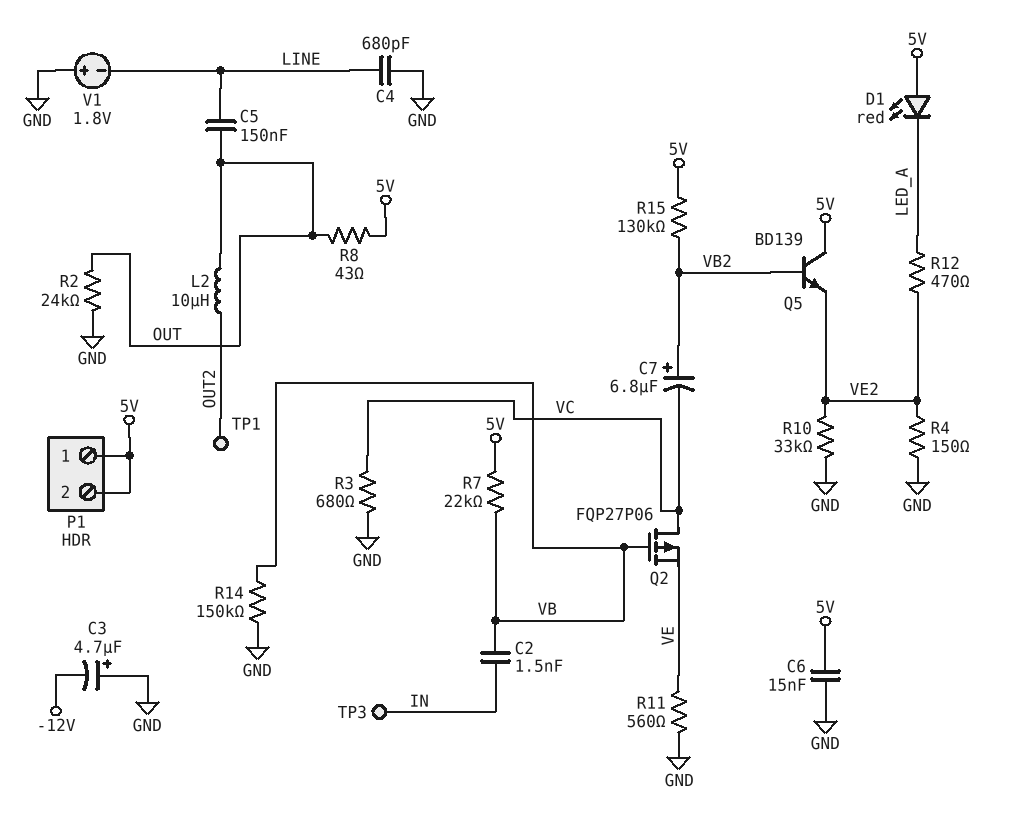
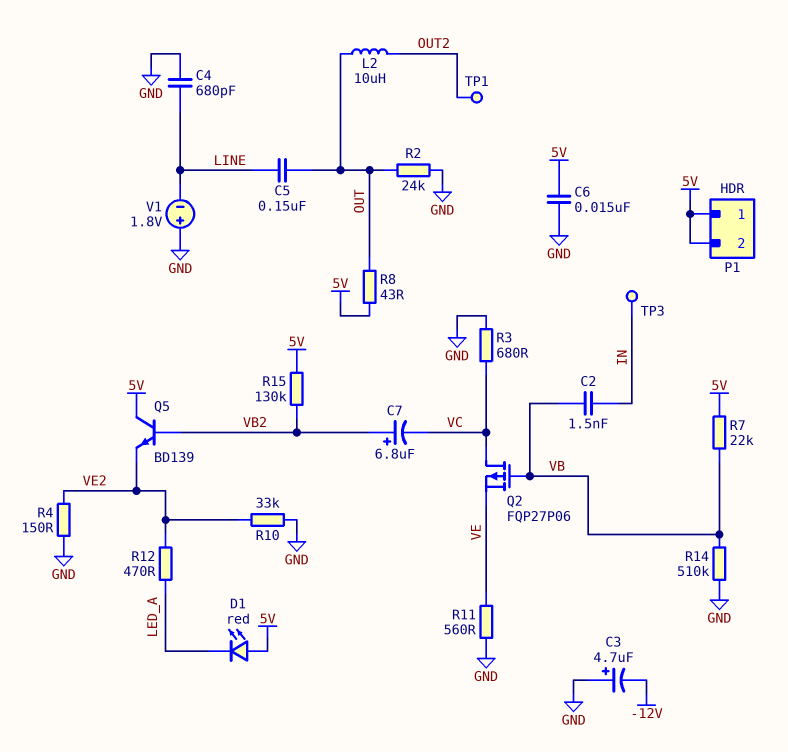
R14: 150k (GND, VB) -> 510k (GND, VB)

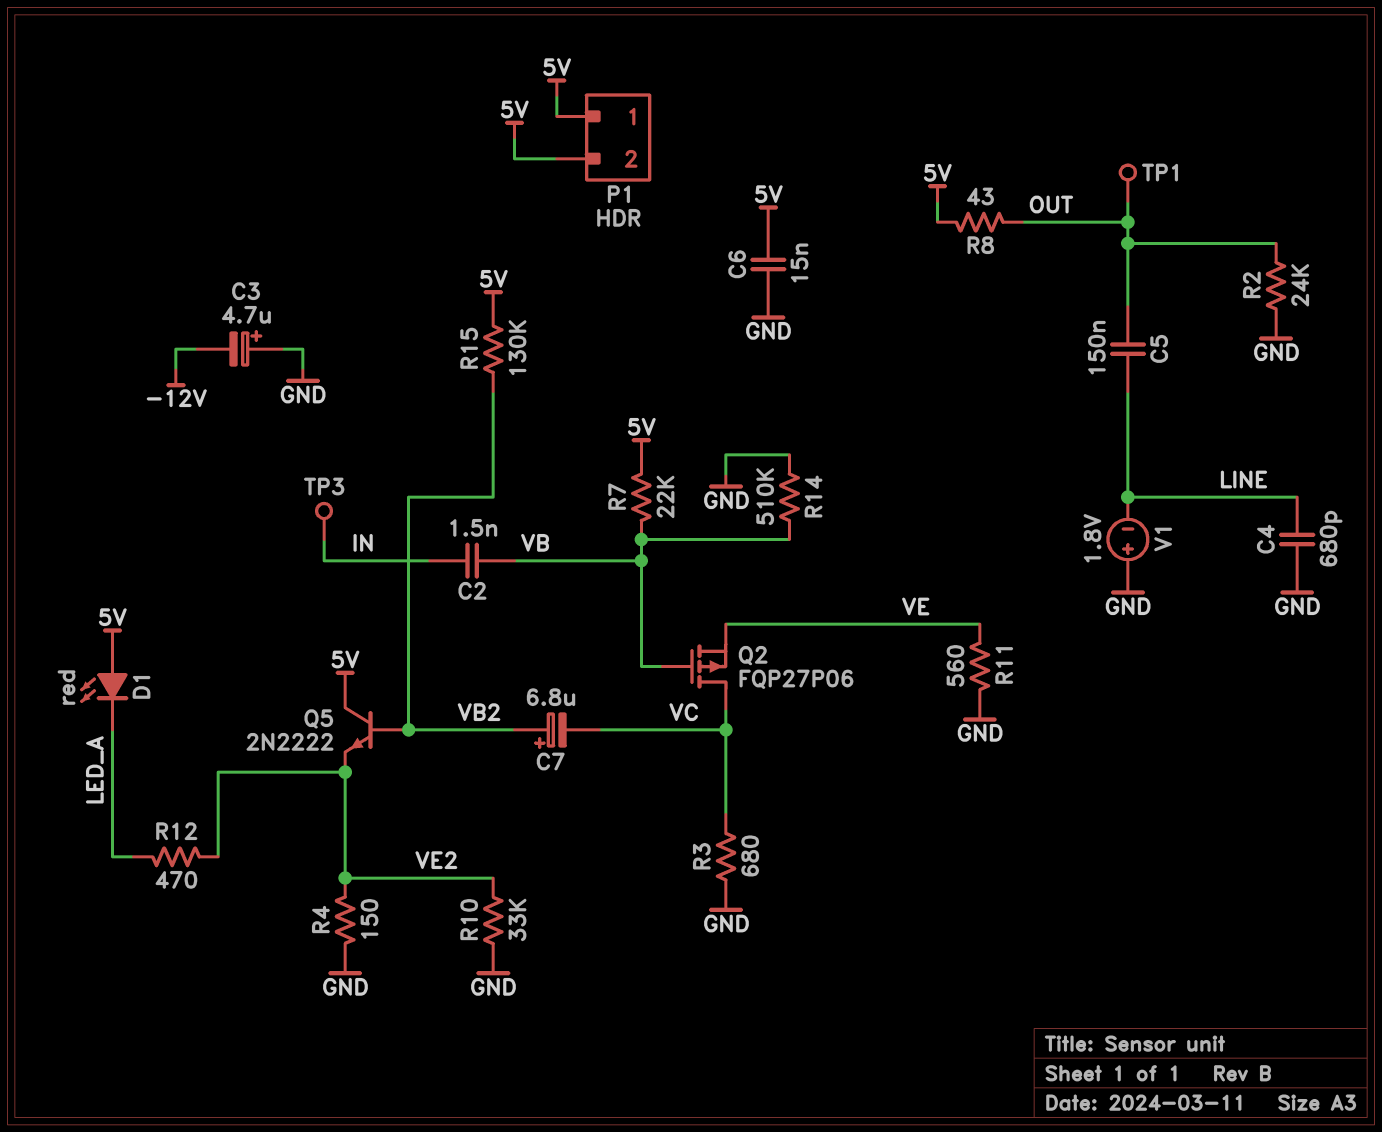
L2: 10uH (OUT, OUT2) -> none
Q5: NPN BD139 (B VB2, C 5V, E VE2) -> NPN 2N2222 (B VB2, C 5V, E VE2)
TP1: test point (OUT2) -> test point (OUT)

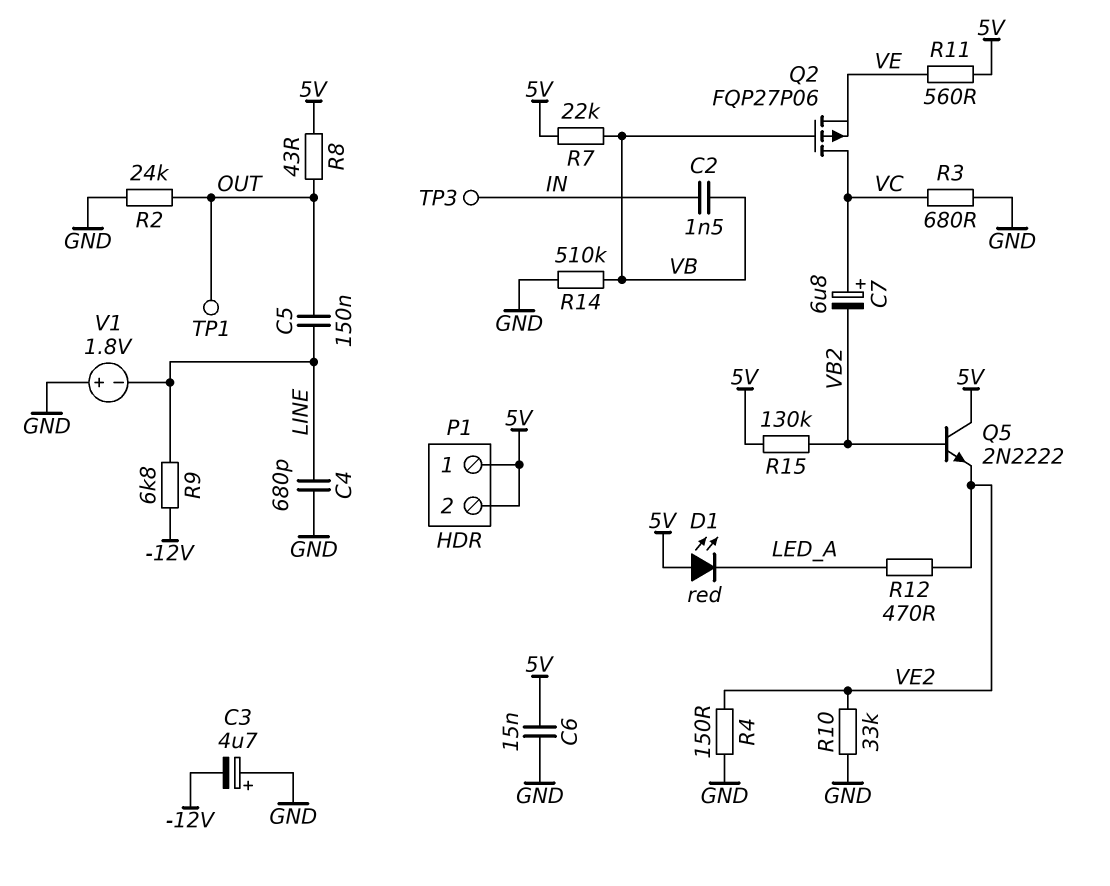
C7: 6.8uF (plus VB2, minus VC) -> 6.8uF (plus VC, minus VB2)
R9: none -> 6.8k (-12V, LINE)
R11: 560 (GND, VE) -> 560 (5V, VE)

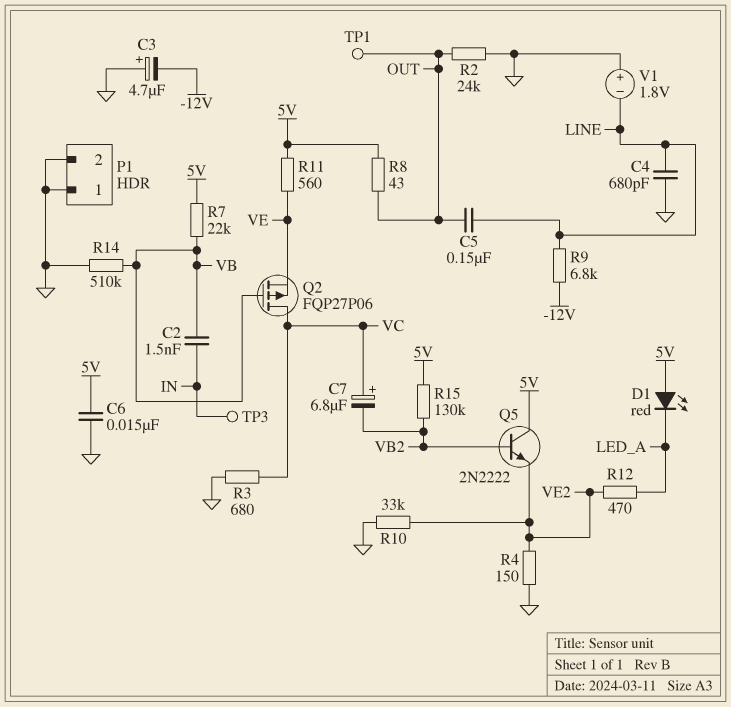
P1 pin 1: 5V -> GND
P1 pin 2: 5V -> GND

